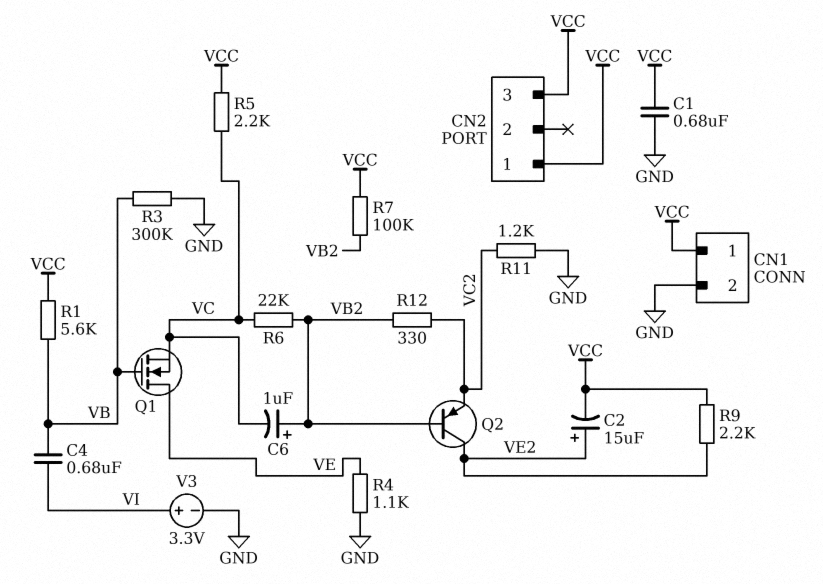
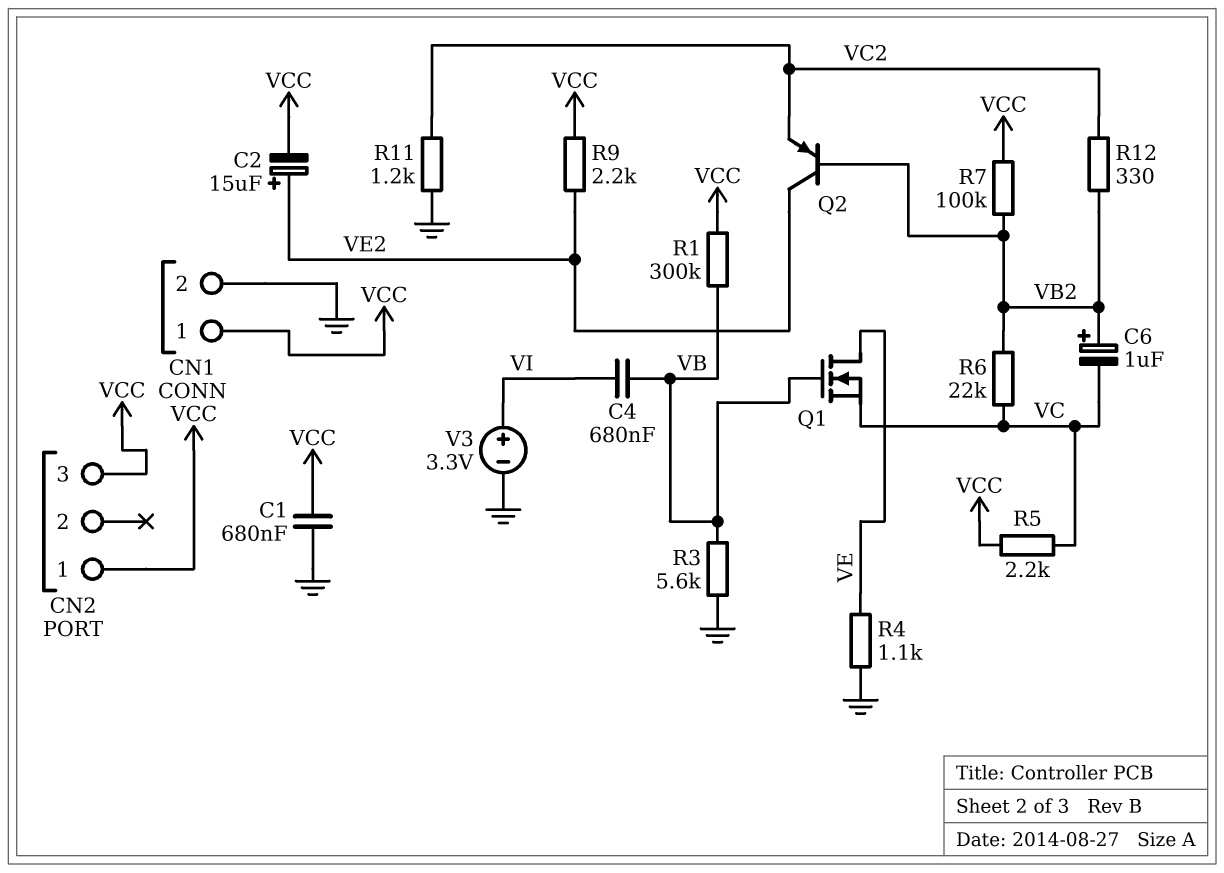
R1: 5.6k (VB, VCC) -> 300k (VB, VCC)
R3: 300k (GND, VB) -> 5.6k (GND, VB)

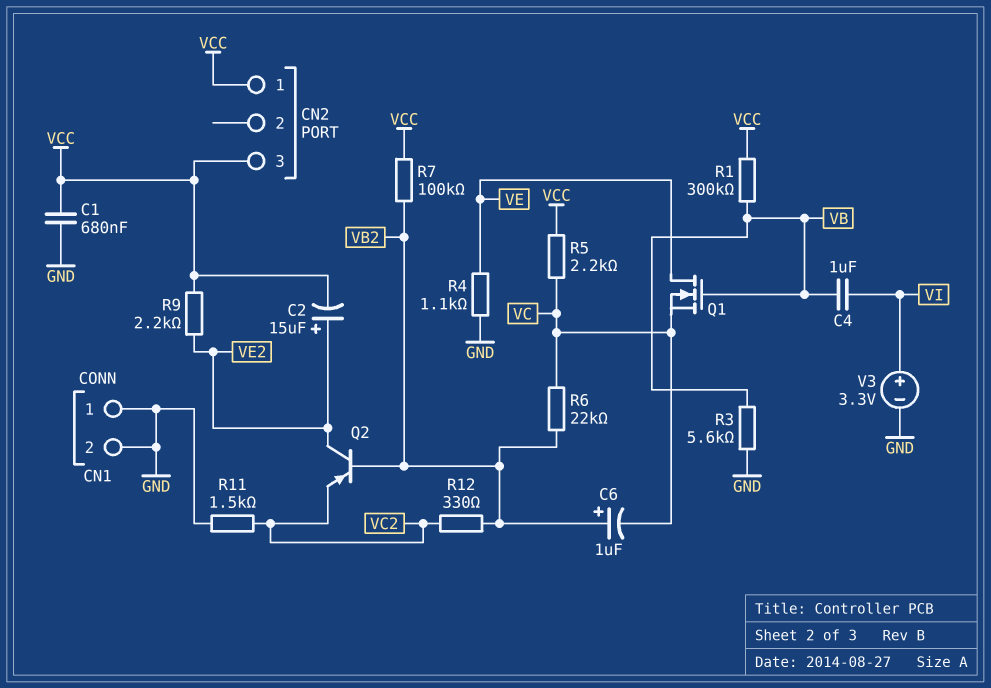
C4: 680nF (VB, VI) -> 1uF (VB, VI)
CN1 pin 1: VCC -> GND
R11: 1.2k (GND, VC2) -> 1.5k (GND, VC2)

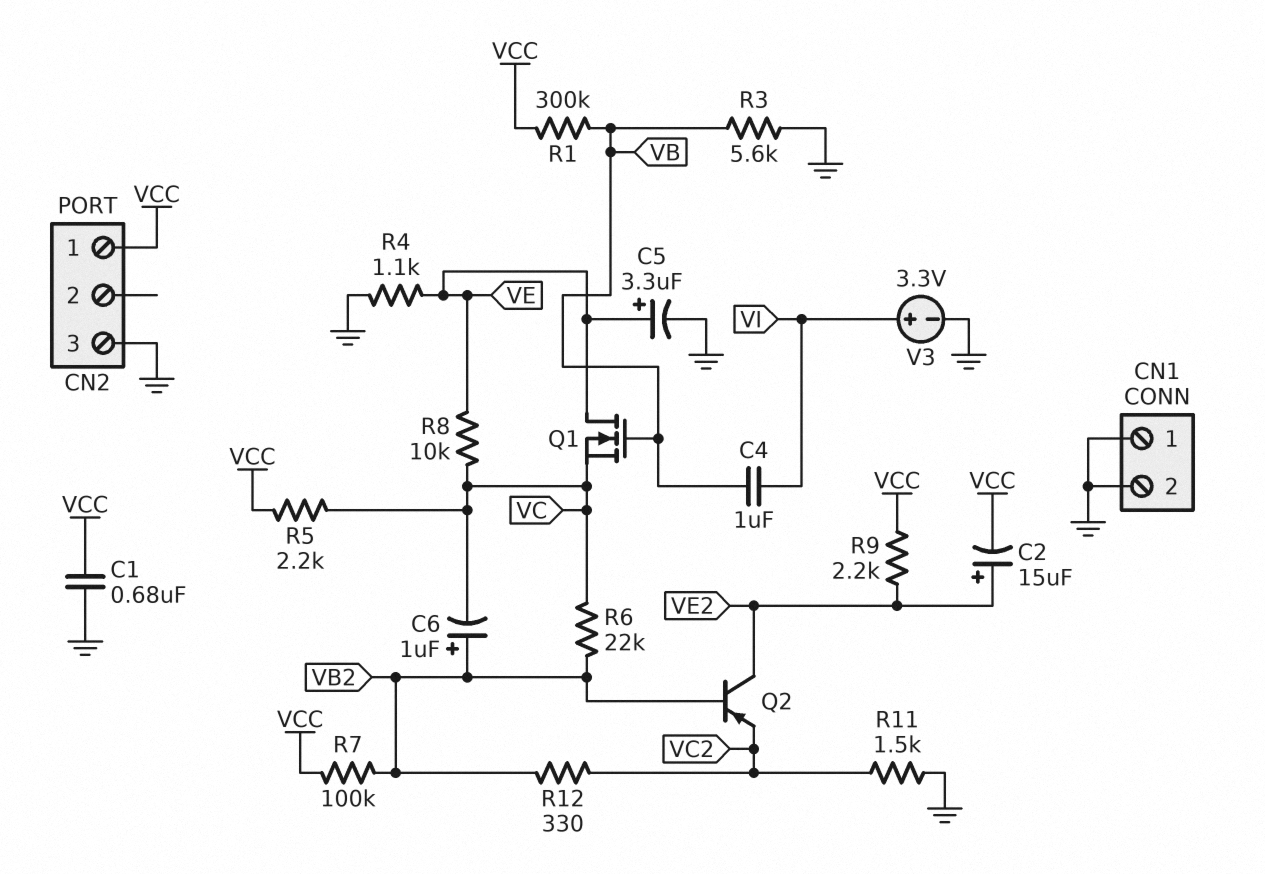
C5: none -> 3.3uF (plus VE, minus GND)
CN2 pin 3: VCC -> GND
R8: none -> 10k (VC, VE)

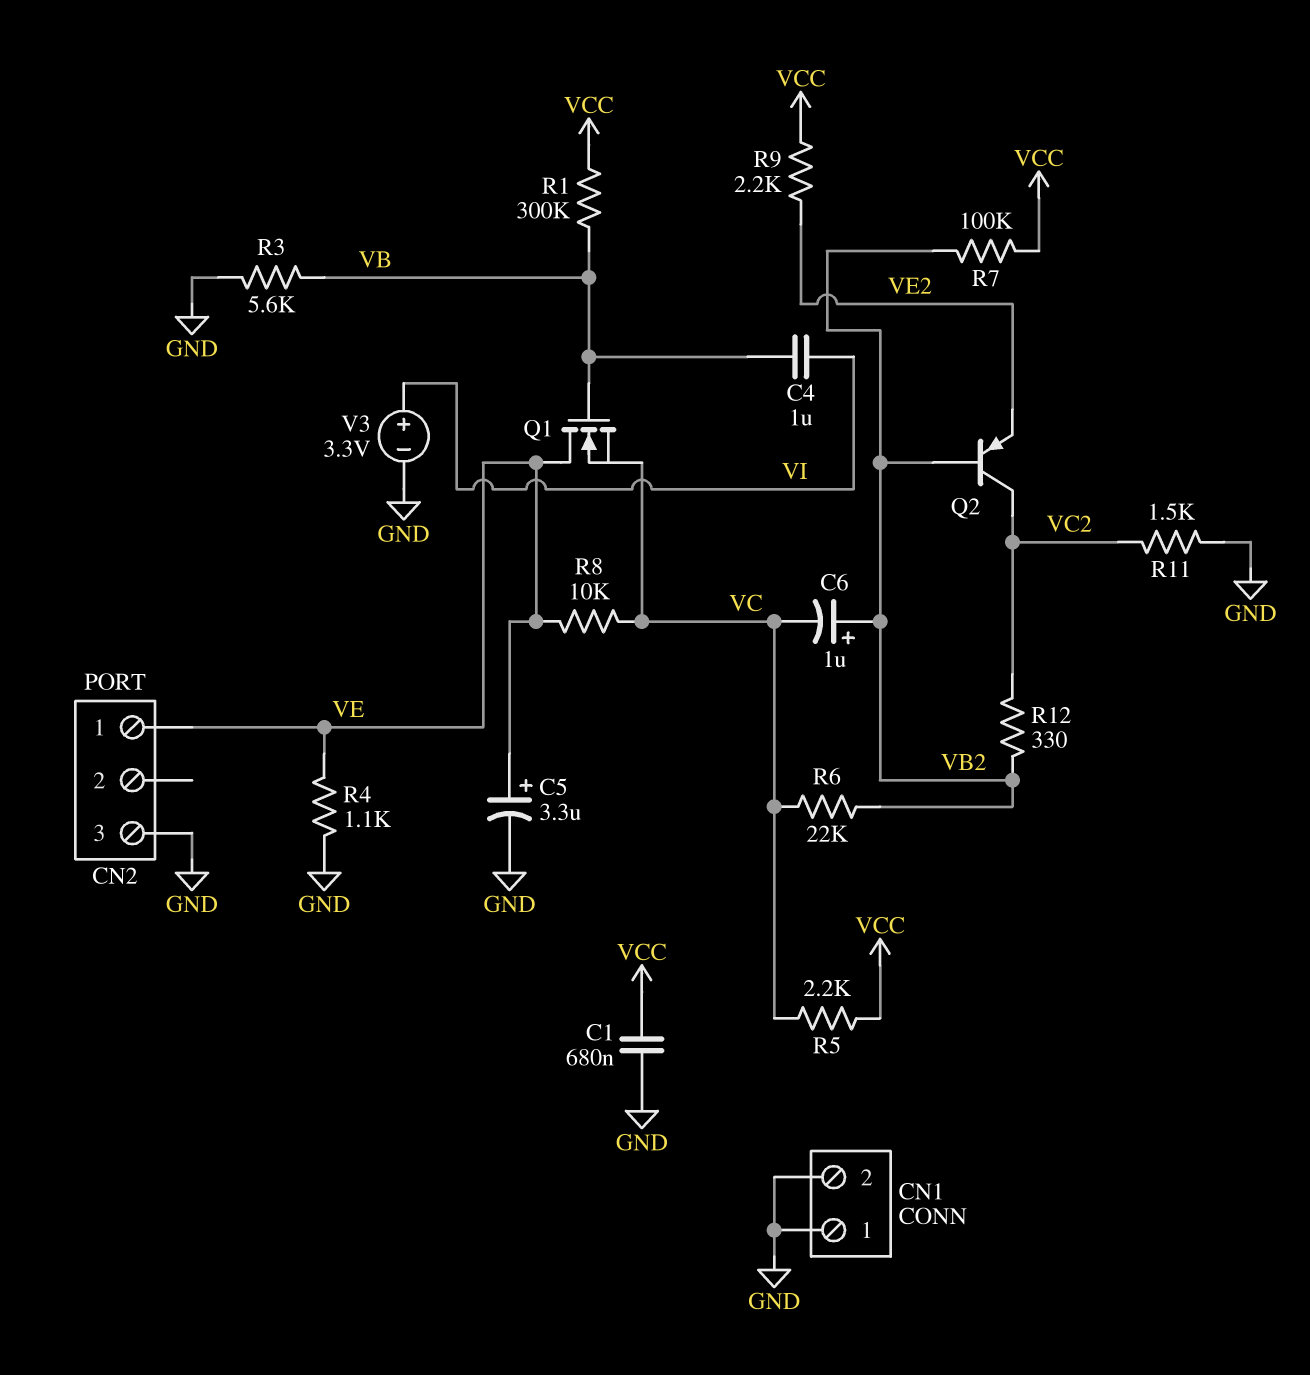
C2: 15uF (plus VE2, minus VCC) -> none
CN2 pin 1: VCC -> VE
Q2: PNP (B VB2, C VE2, E VC2) -> PNP (B VB2, C VC2, E VE2)

